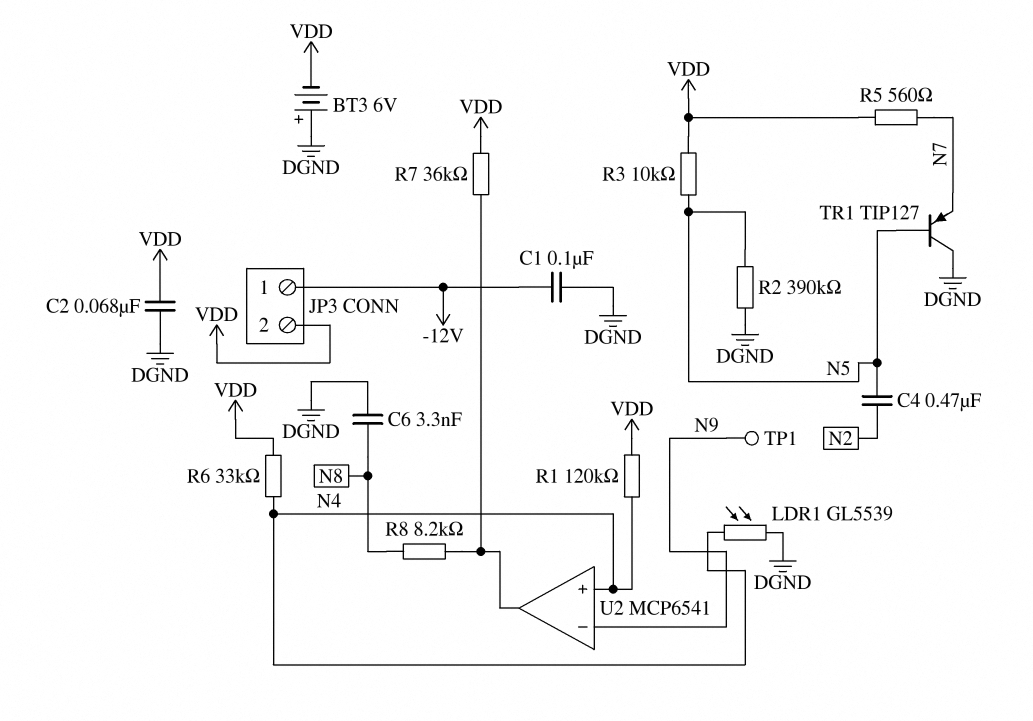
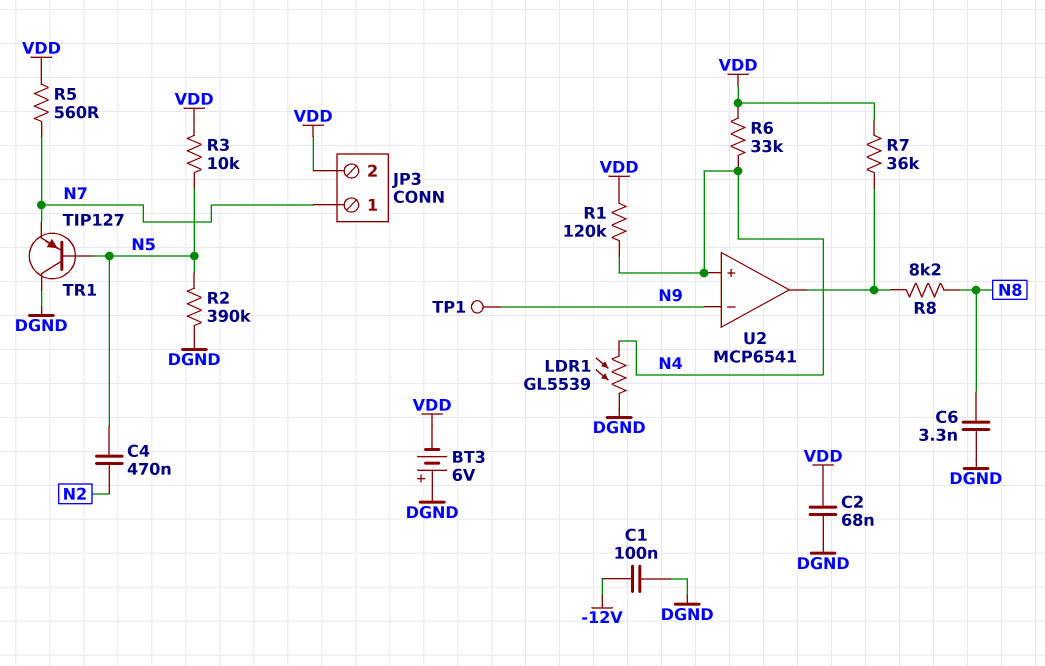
JP3 pin 1: -12V -> N7

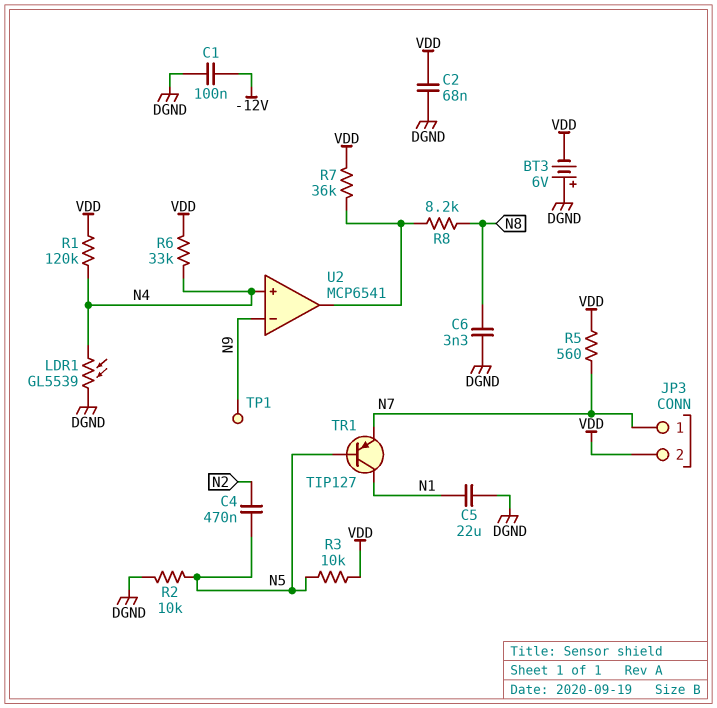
C5: none -> 22uF (DGND, N1)
R2: 390k (DGND, N5) -> 10k (DGND, N5)
TR1: PNP TIP127 (B N5, C DGND, E N7) -> PNP TIP127 (B N5, C N1, E N7)

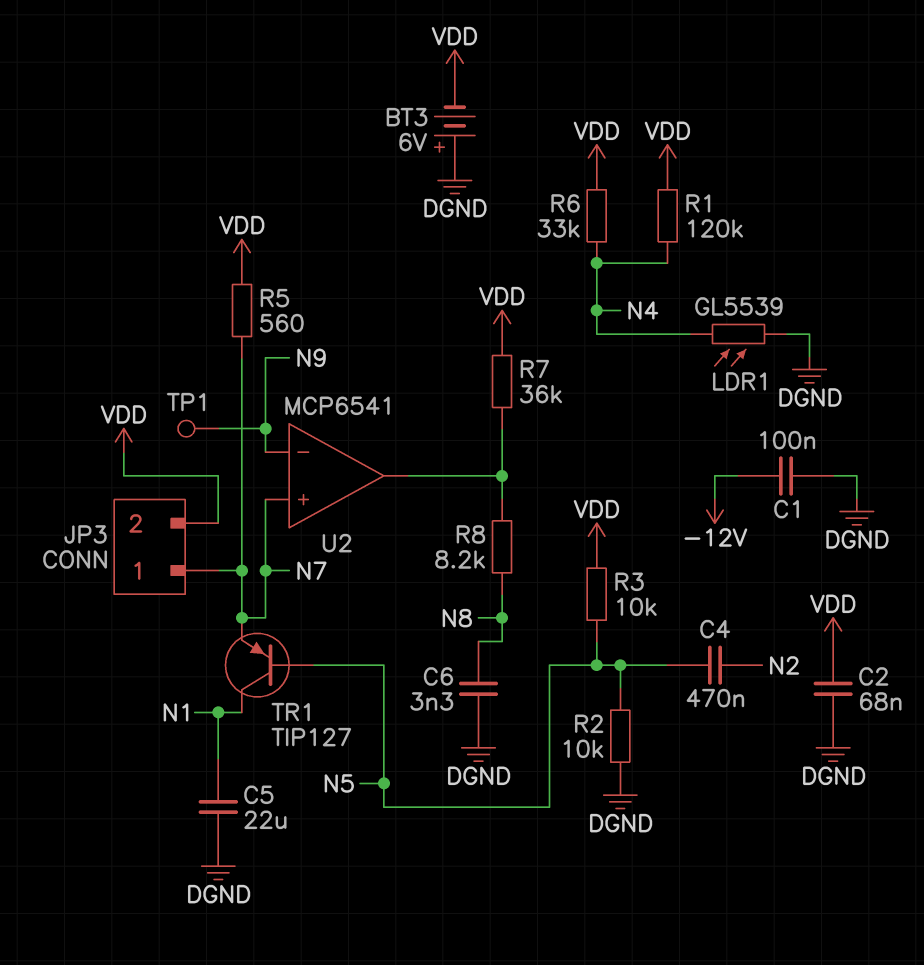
U2 pin in+: N4 -> N7

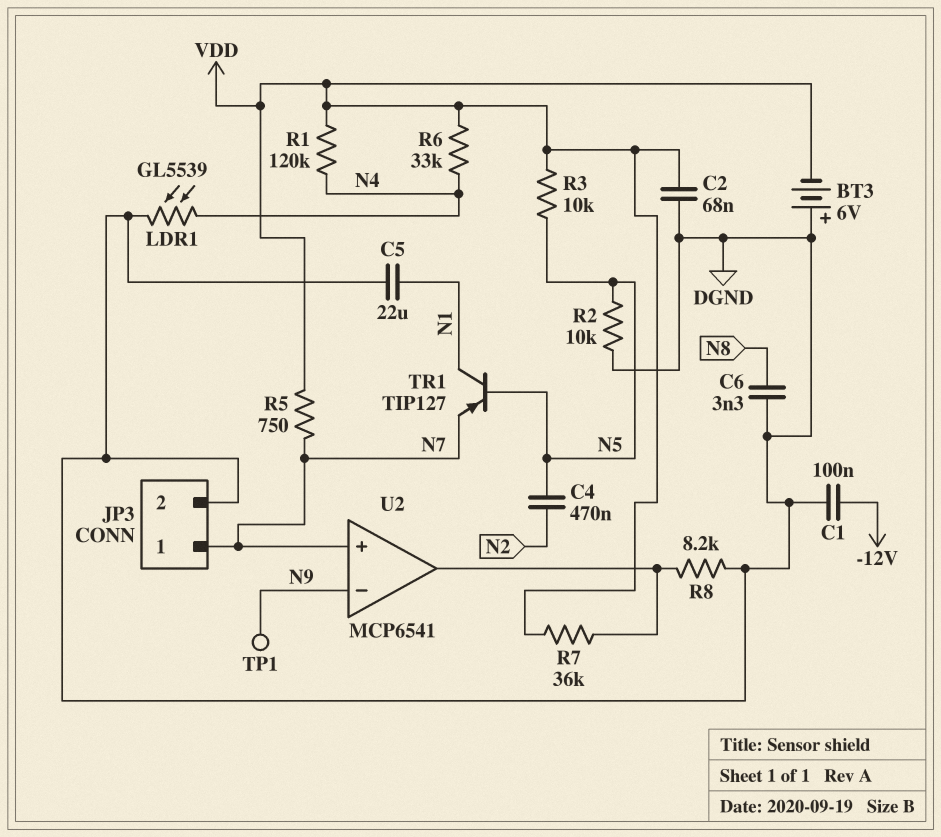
JP3 pin 2: VDD -> DGND
R5: 560 (N7, VDD) -> 750 (N7, VDD)
R8: 8.2k (N8, U2/out) -> 8.2k (DGND, U2/out)

